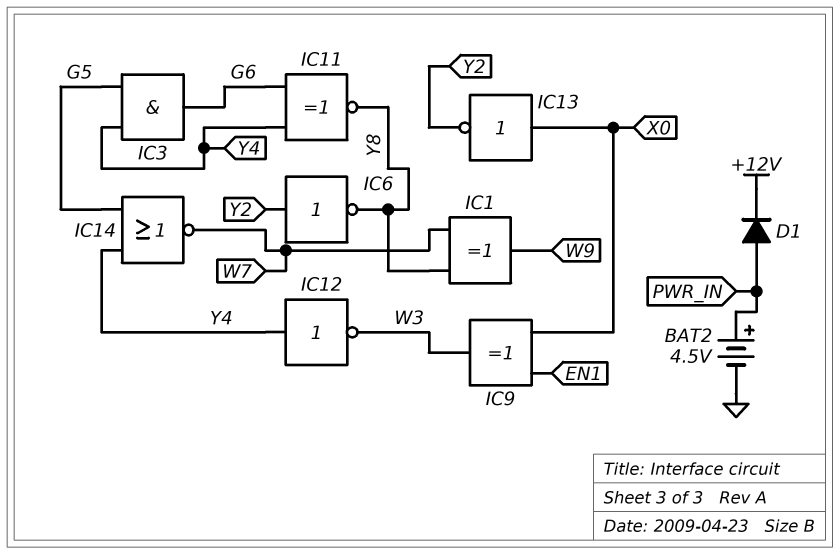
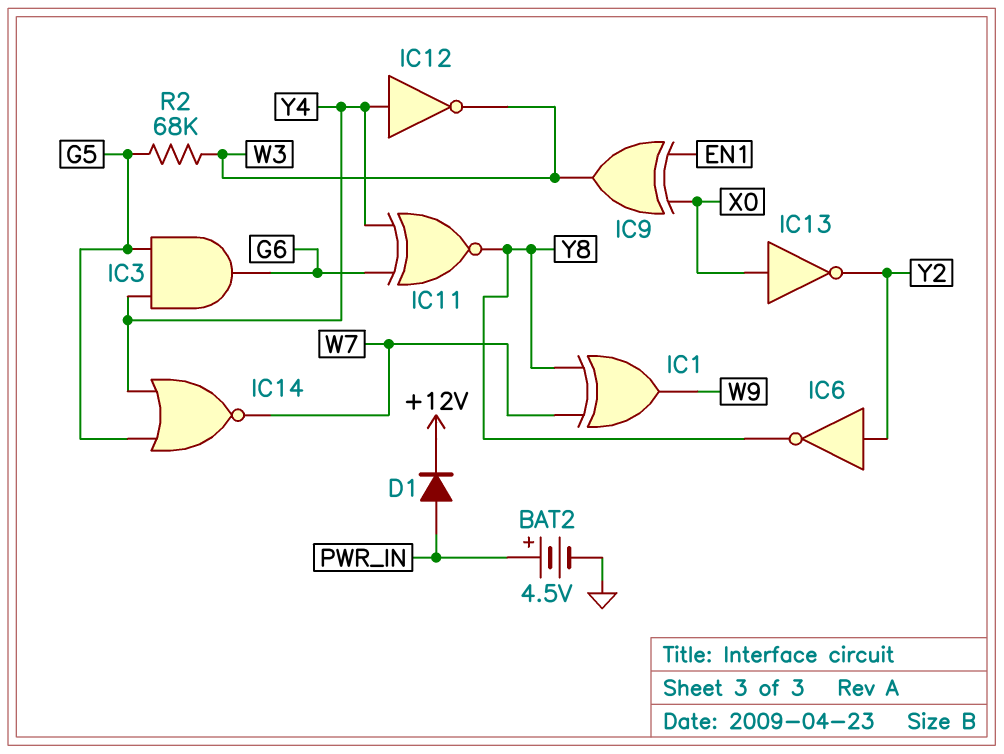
R2: none -> 68k (G5, W3)

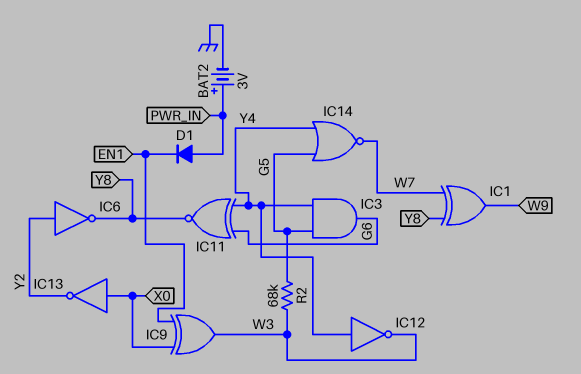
BAT2: 4.5V (plus PWR_IN, minus GND) -> 3V (plus PWR_IN, minus GND)
D1: diode (A PWR_IN, K +12V) -> diode (A PWR_IN, K EN1)

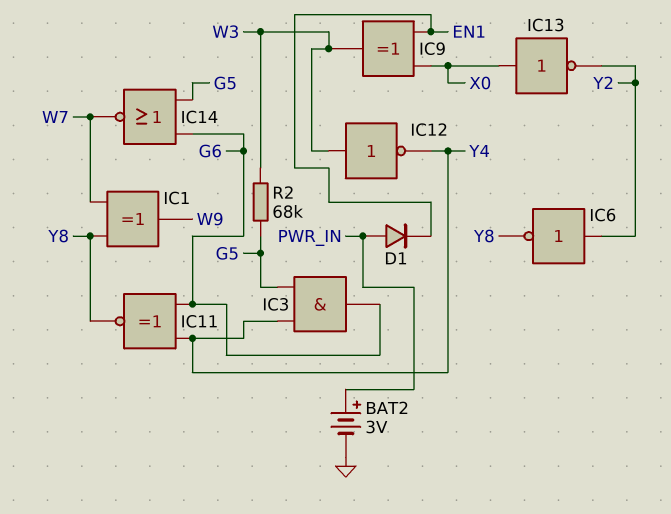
IC12: NOT (in Y4, out W3) -> NOT (in W3, out Y4)
IC14: NOR (in G5, in Y4, out W7) -> NOR (in G5, in G6, out W7)

